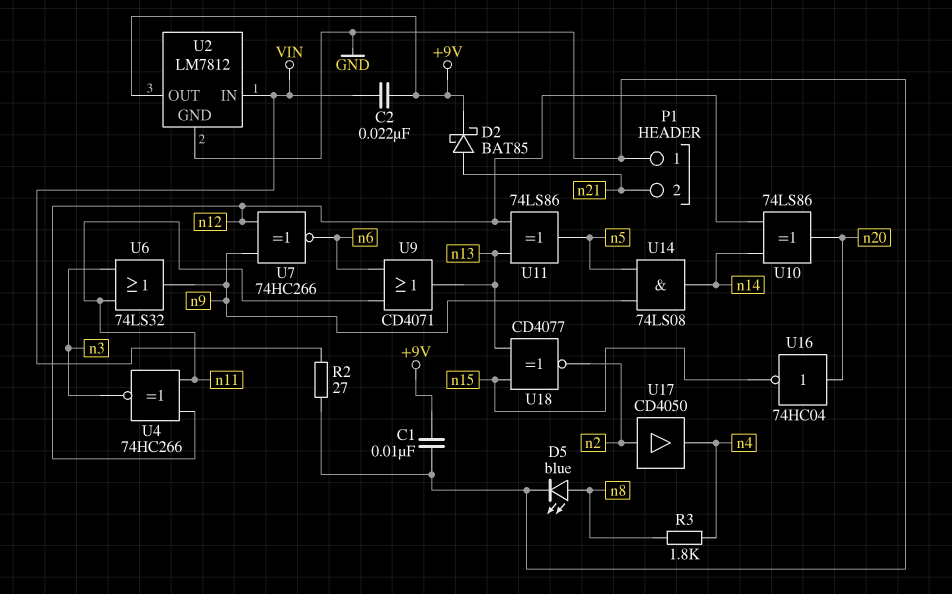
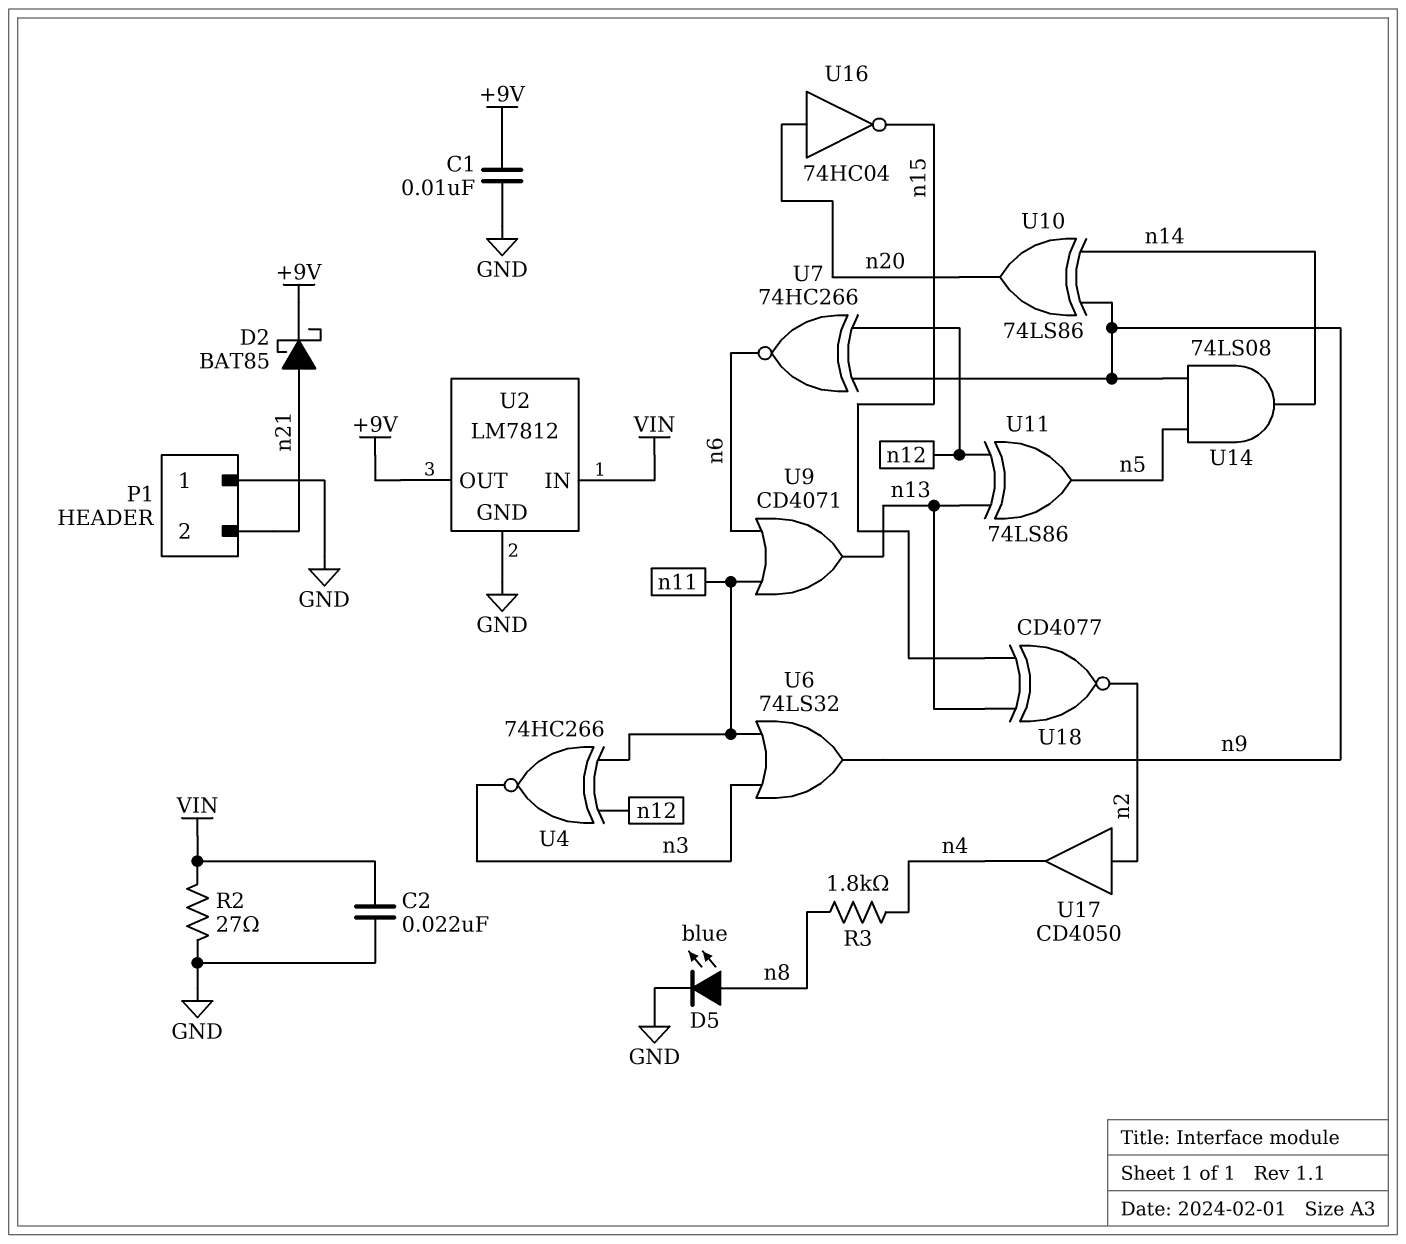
C2: 22nF (+9V, VIN) -> 22nF (GND, VIN)
U10: XOR 74LS86 (in n12, in n14, out n20) -> XOR 74LS86 (in n9, in n14, out n20)

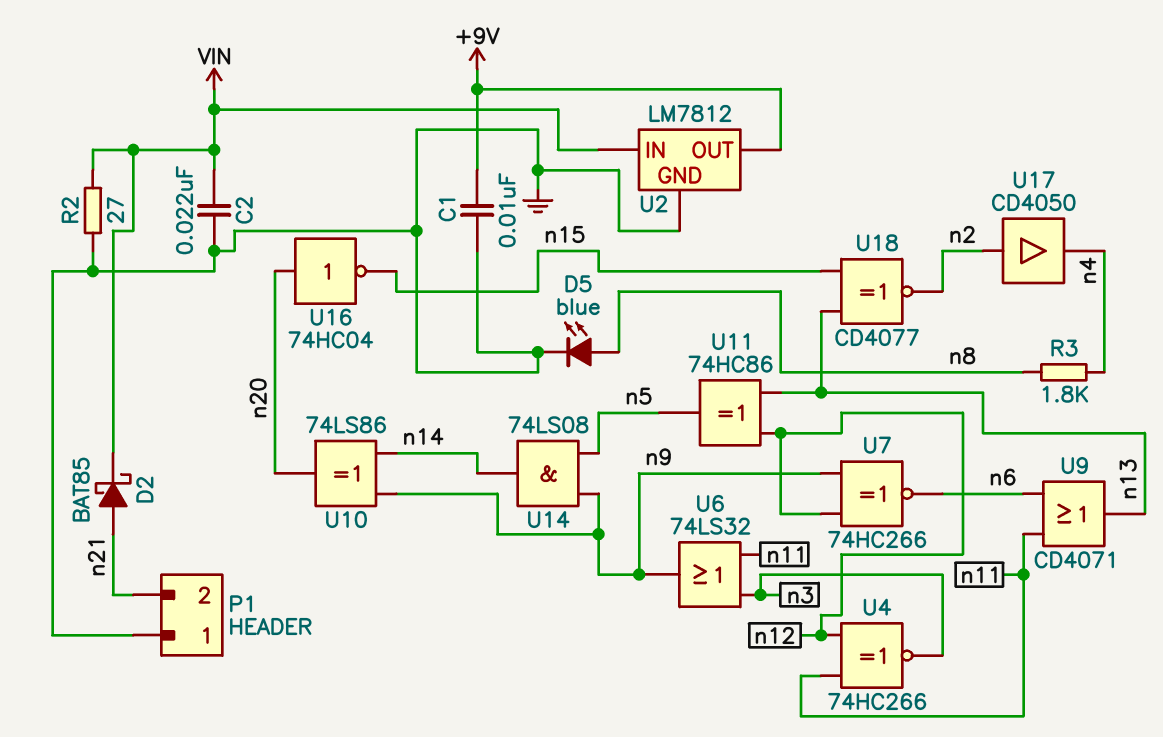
D2: schottky BAT85 (A n21, K +9V) -> schottky BAT85 (A n21, K VIN)
U11: XOR 74LS86 (in n12, in n13, out n5) -> XOR 74HC86 (in n12, in n13, out n5)

